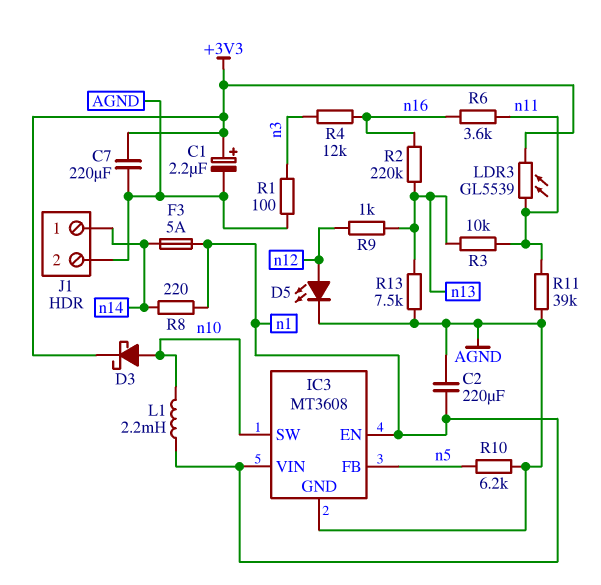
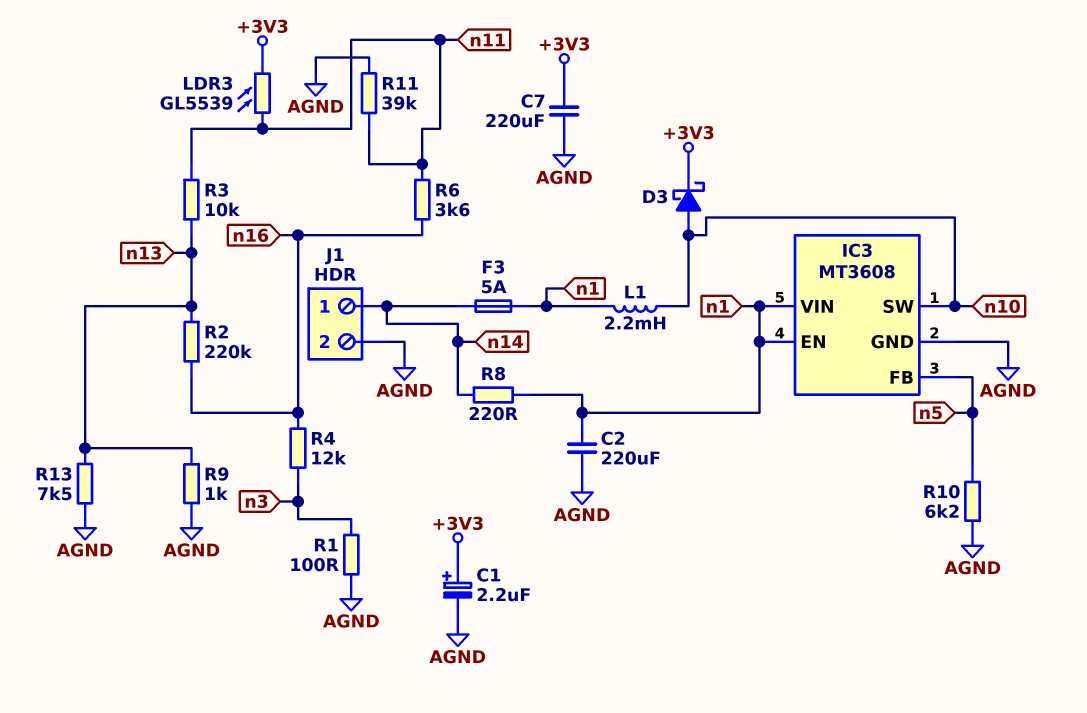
D5: LED (A n12, K AGND) -> none
R9: 1k (n12, n13) -> 1k (AGND, n13)

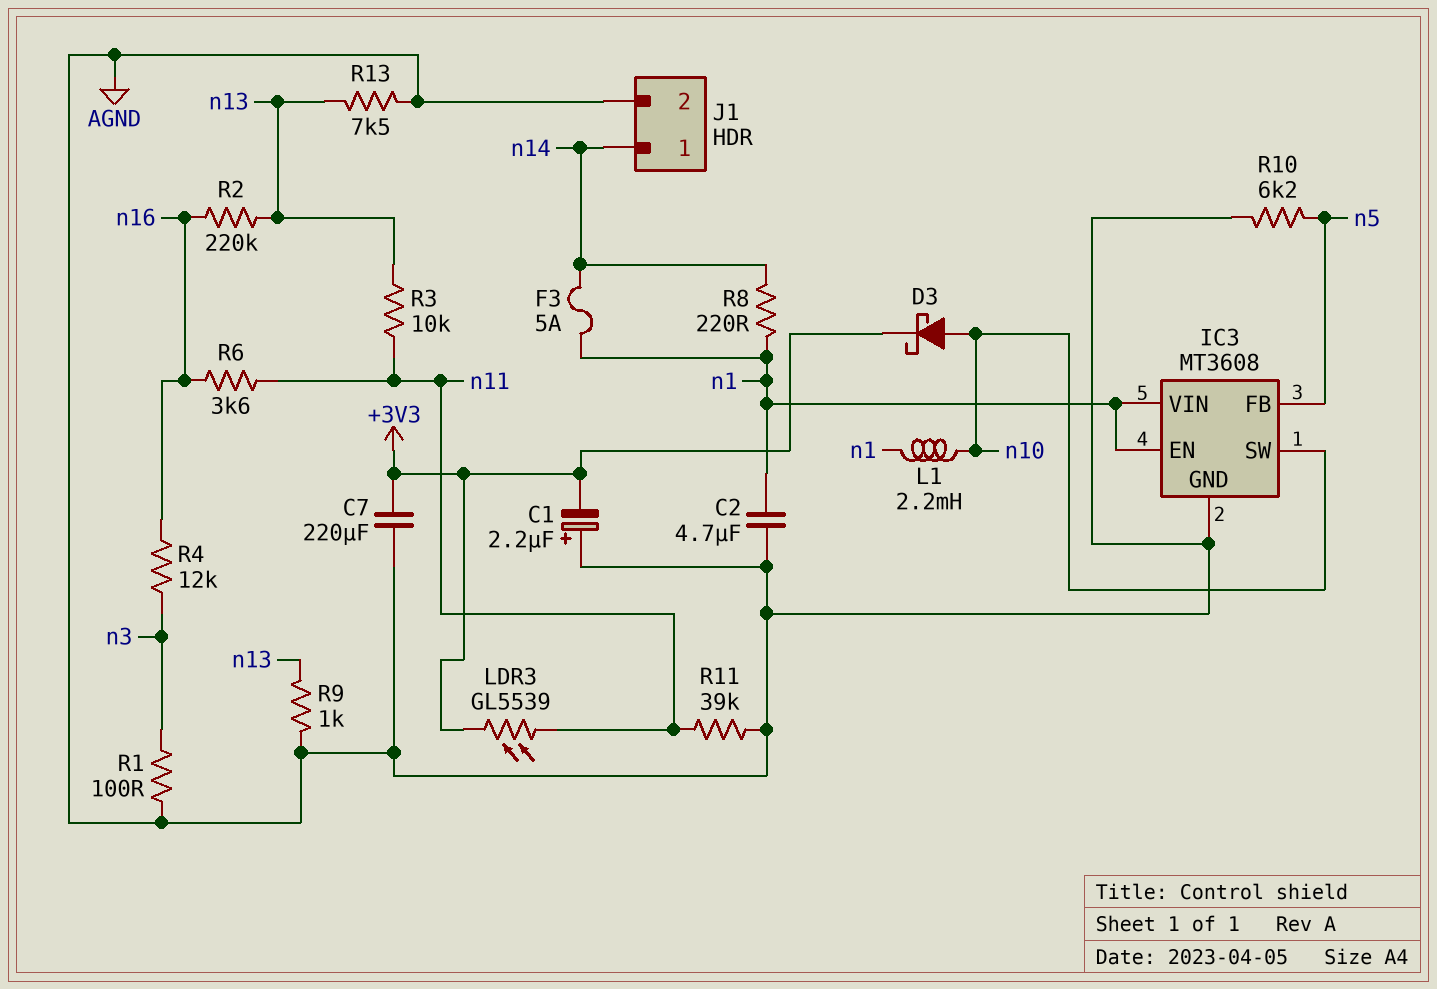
C1: 2.2uF (plus +3V3, minus AGND) -> 2.2uF (plus AGND, minus +3V3)
C2: 220uF (AGND, n1) -> 4.7uF (AGND, n1)

